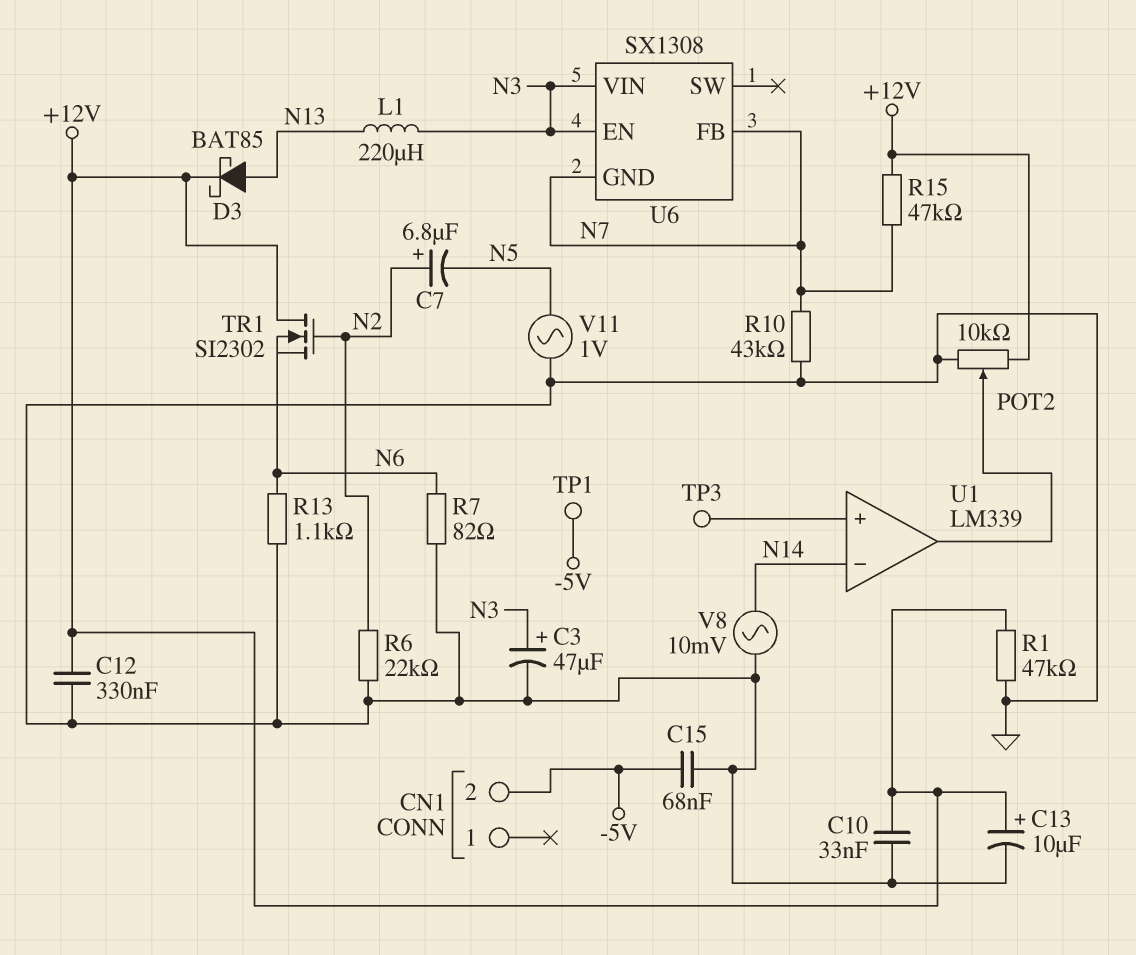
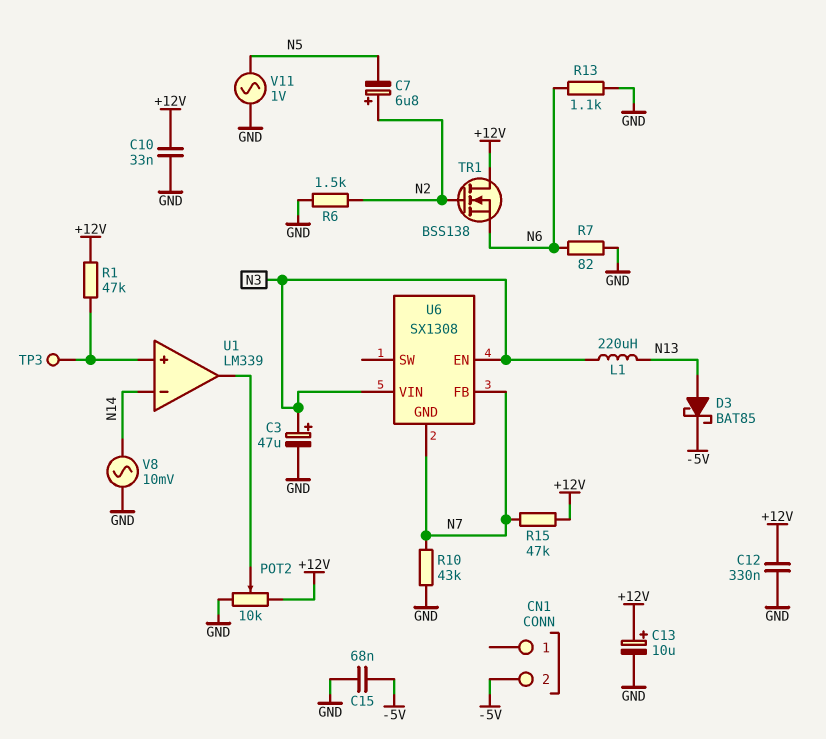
D3: schottky BAT85 (A N13, K +12V) -> schottky BAT85 (A N13, K -5V)
R1: 47k (+12V, GND) -> 47k (+12V, U1/in+)
R6: 22k (GND, N2) -> 1.5k (GND, N2)
TP1: test point (-5V) -> none
TR1: NMOS SI2302 (G N2, D +12V, S N6) -> NMOS BSS138 (G N2, D +12V, S N6)

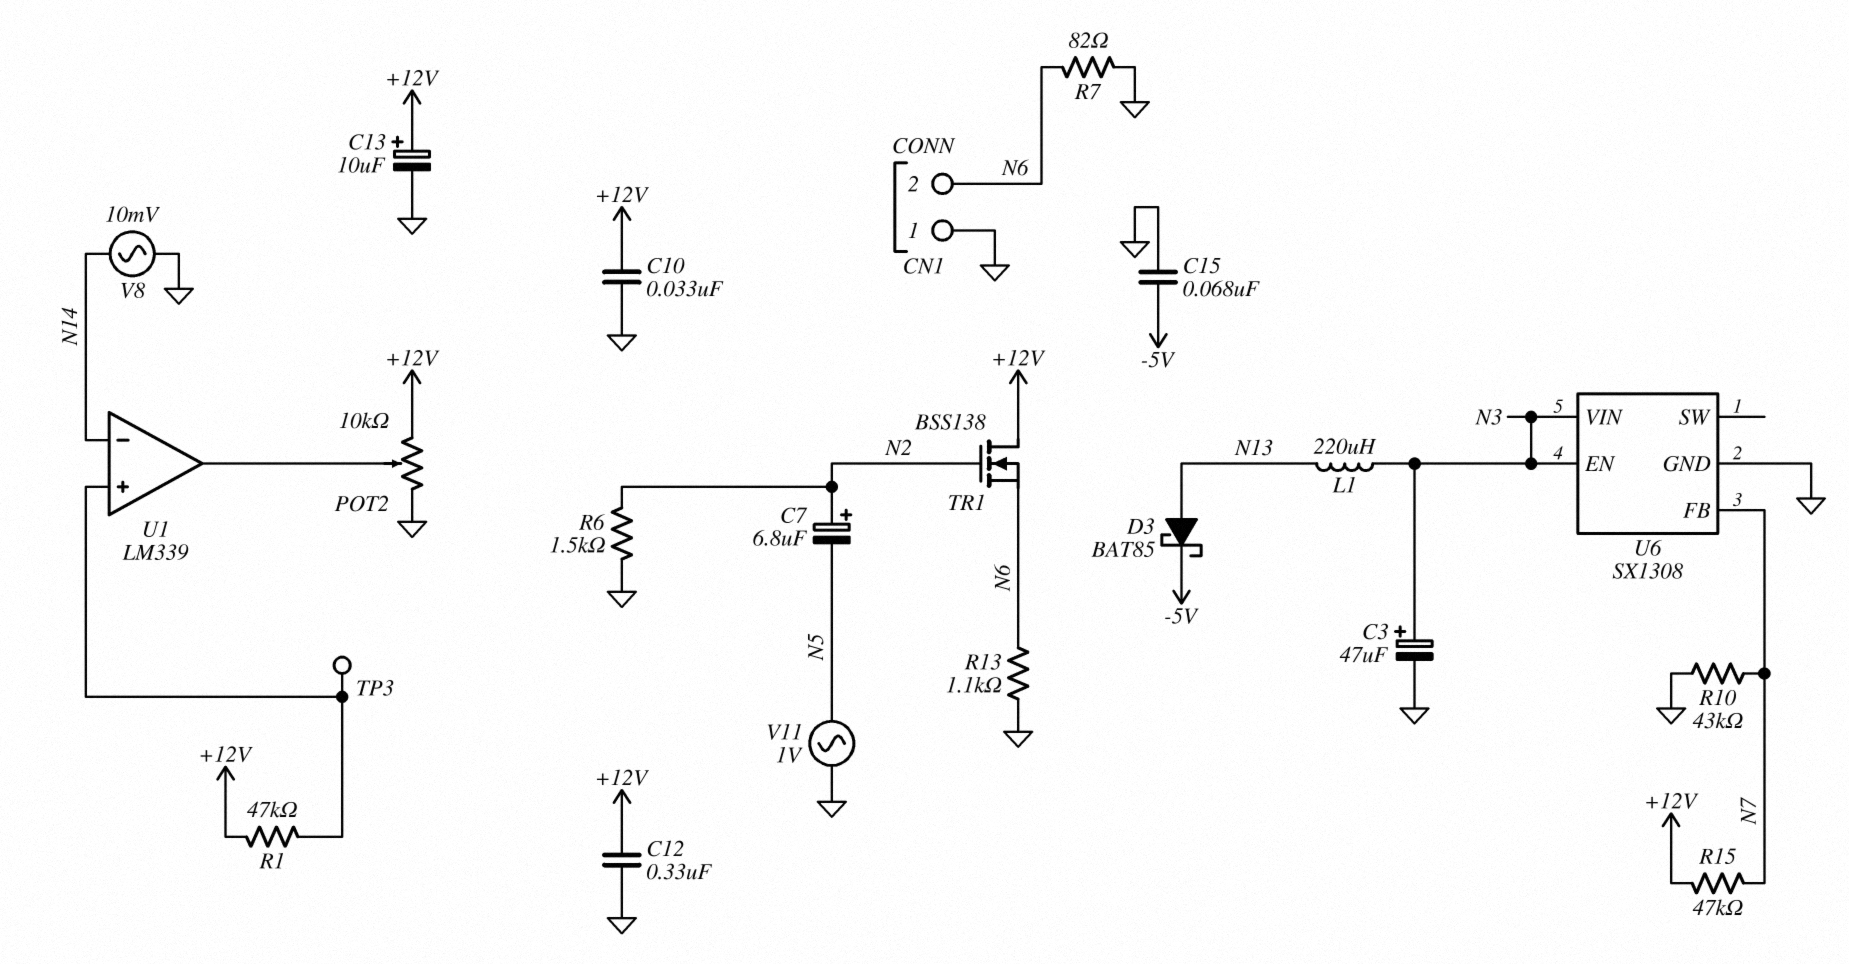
CN1 pin 1: none -> GND
CN1 pin 2: -5V -> N6
U6 pin GND: N7 -> GND

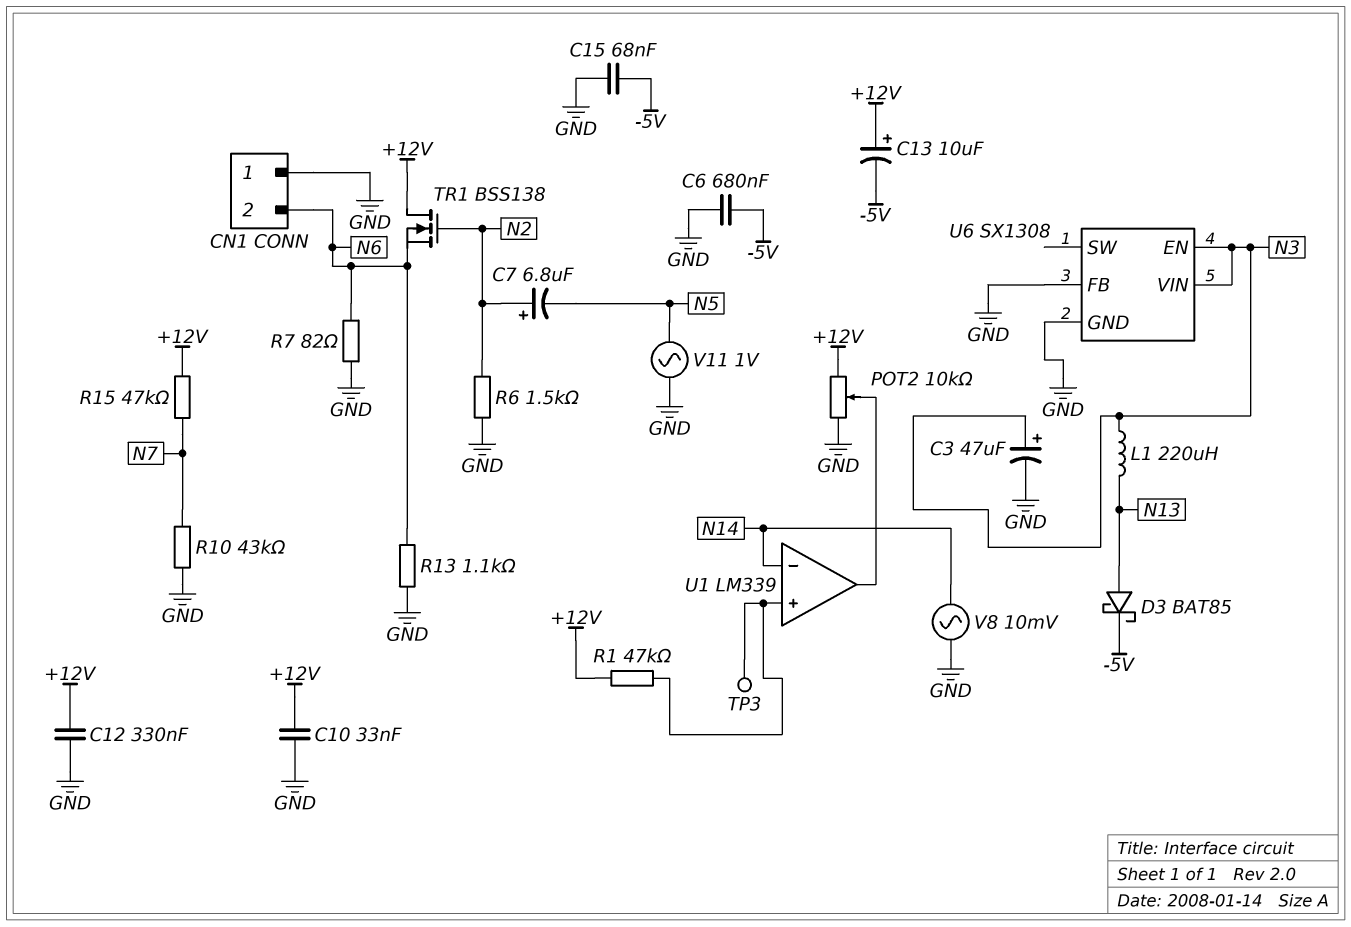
C6: none -> 680nF (-5V, GND)
C13: 10uF (plus +12V, minus GND) -> 10uF (plus +12V, minus -5V)
U6 pin FB: N7 -> GND

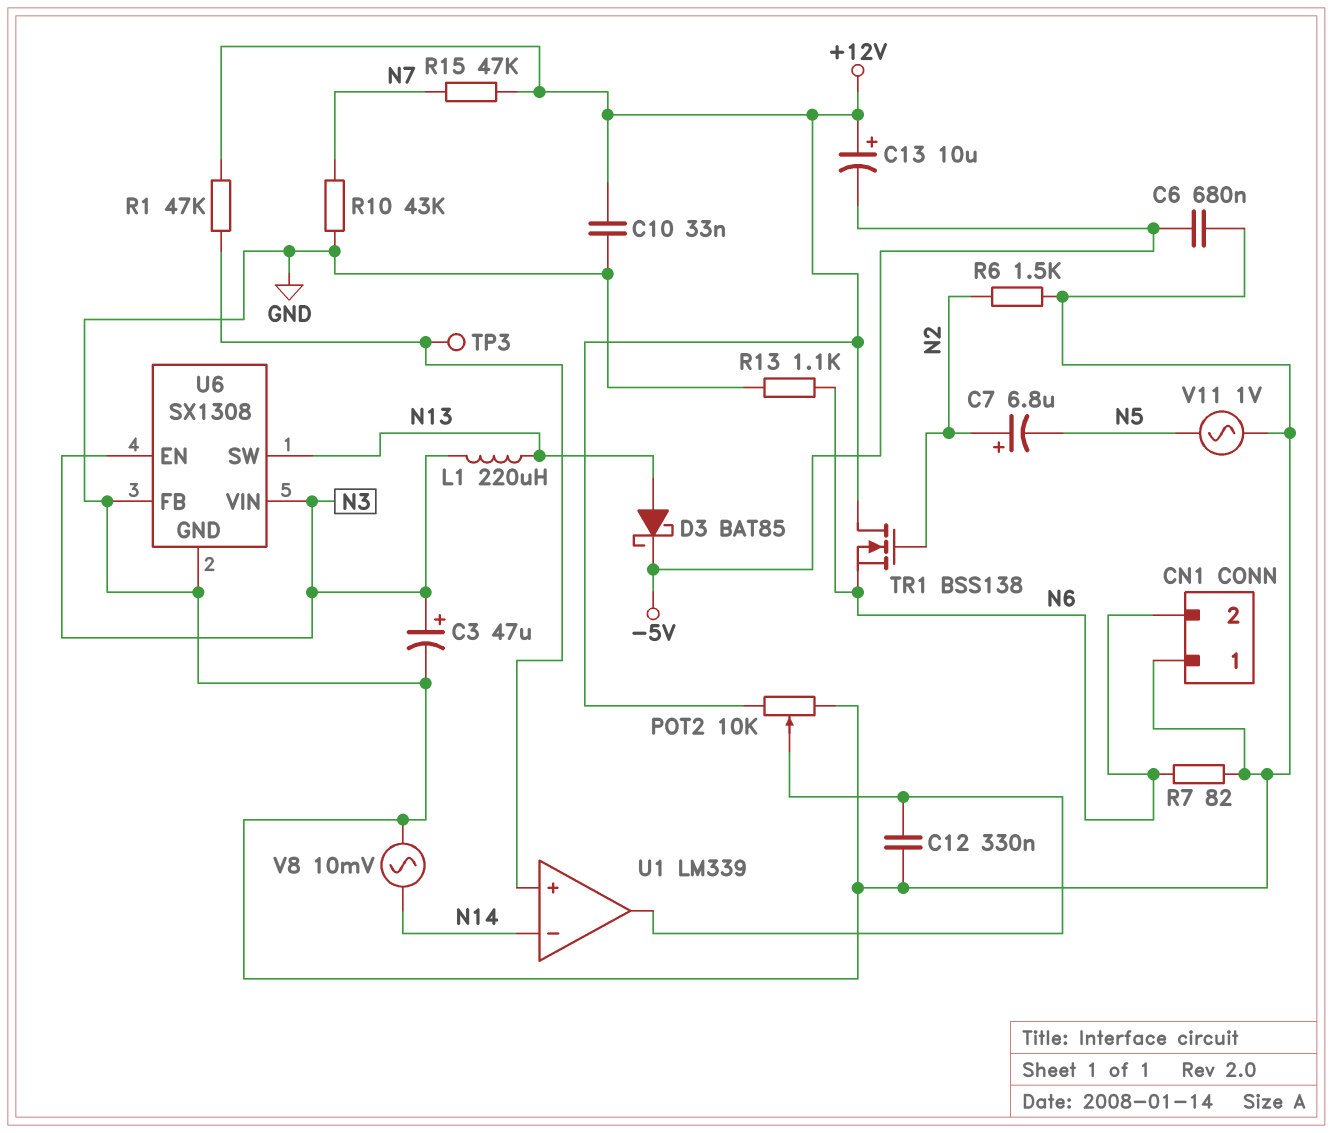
C12: 330nF (+12V, GND) -> 330nF (GND, U1/out)
C15: 68nF (-5V, GND) -> none
U6 pin SW: none -> N13

